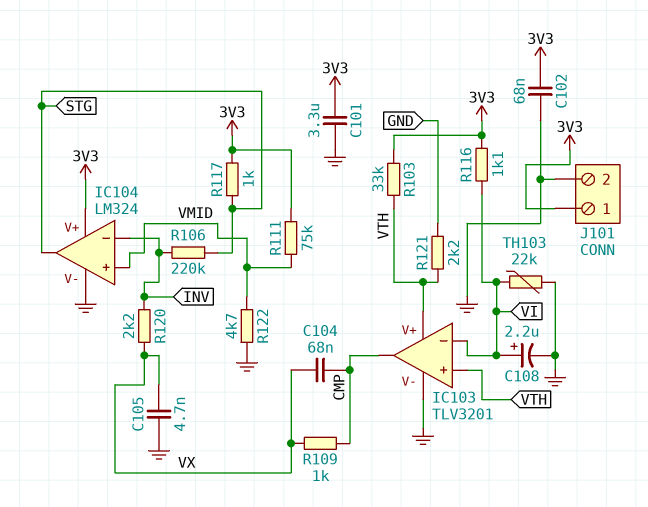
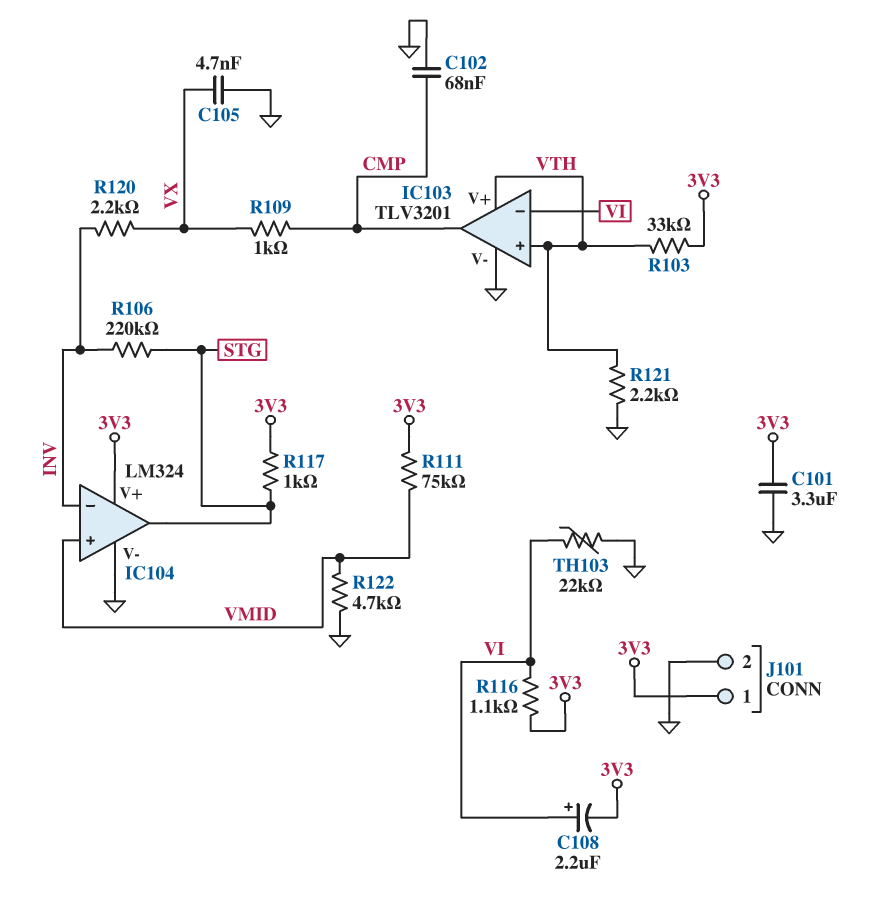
C102: 68nF (3V3, GND) -> 68nF (CMP, GND)
C104: 68nF (CMP, VX) -> none
C108: 2.2uF (plus VI, minus GND) -> 2.2uF (plus VI, minus 3V3)

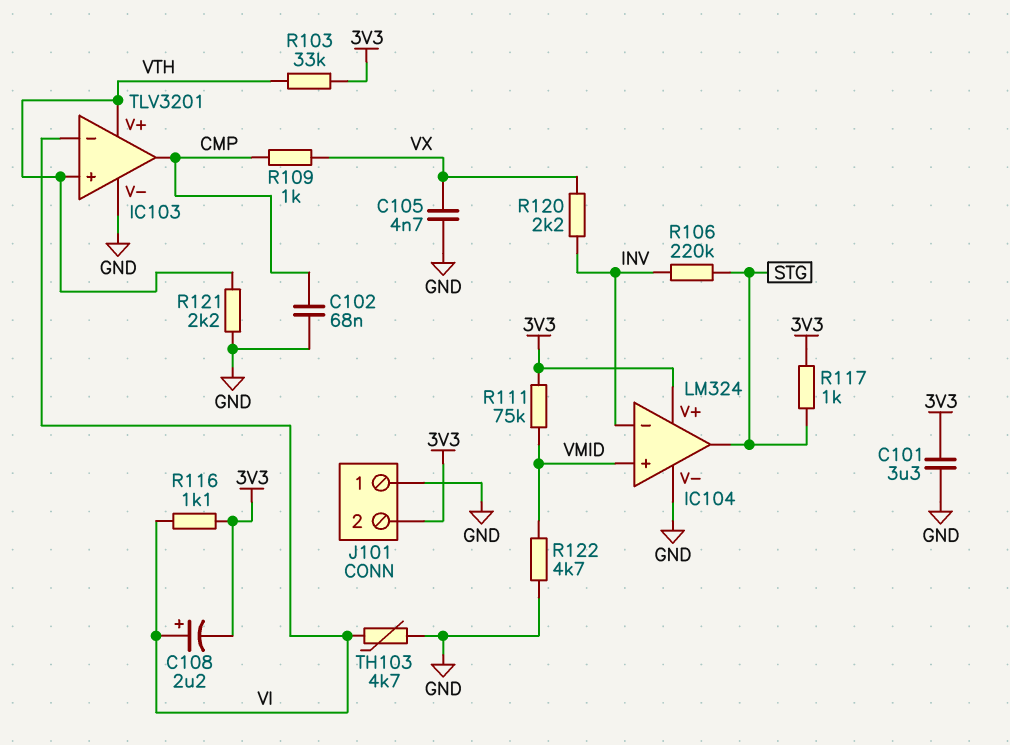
J101 pin 1: 3V3 -> GND
J101 pin 2: GND -> 3V3
TH103: 22k (GND, VI) -> 4.7k (GND, VI)

